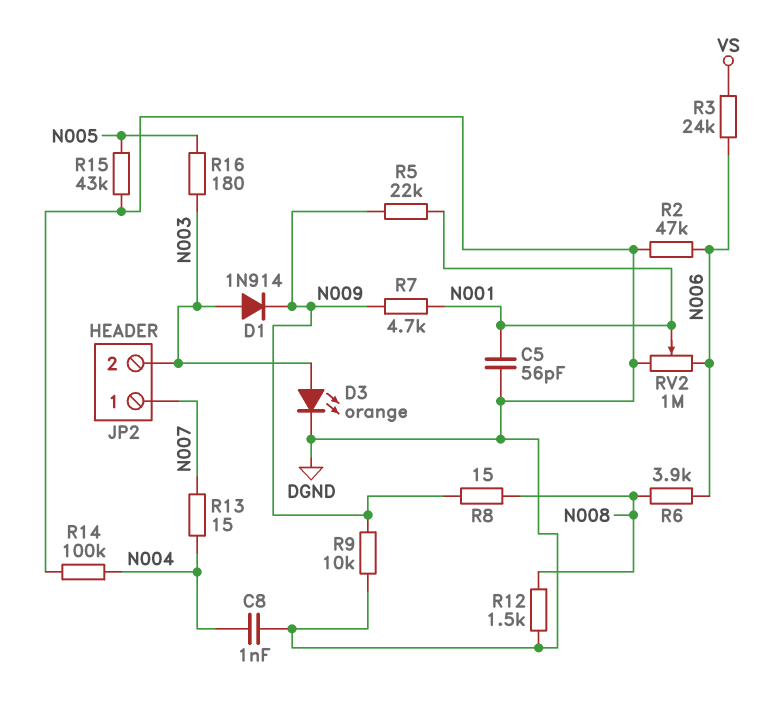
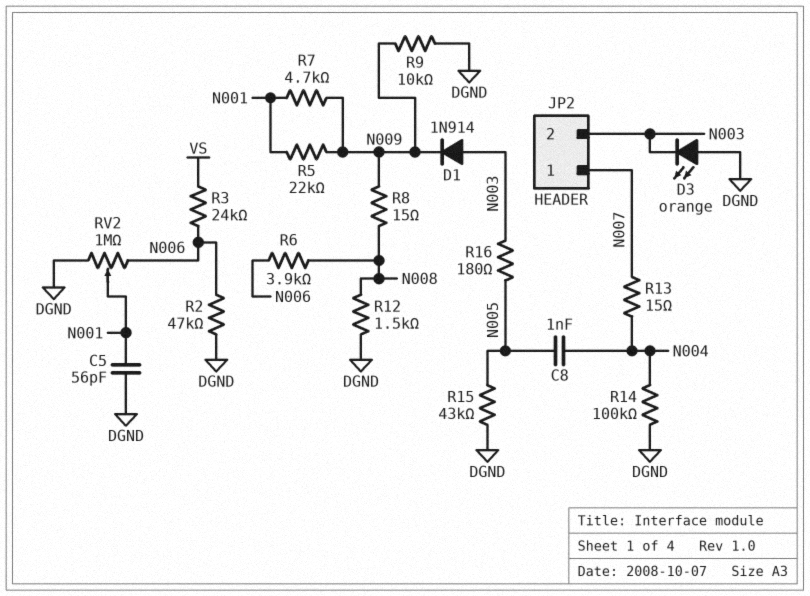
C8: 1nF (DGND, N004) -> 1nF (N004, N005)
D3: LED orange (A N003, K DGND) -> LED orange (A DGND, K N003)

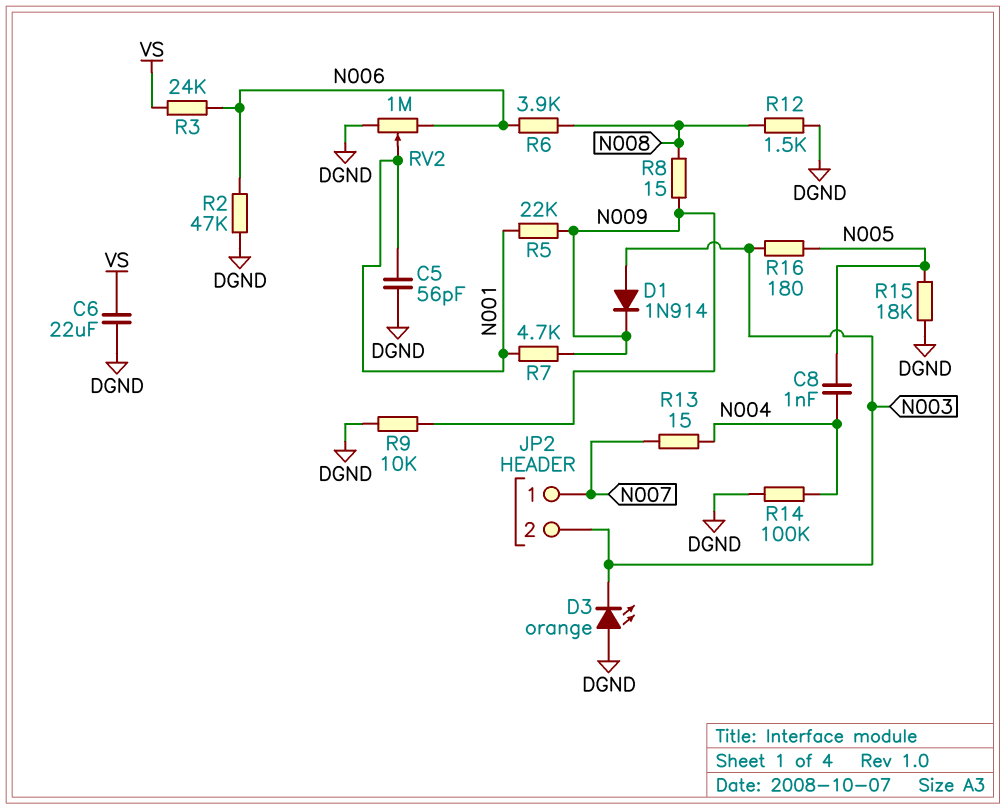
C6: none -> 22uF (DGND, VS)
R15: 43k (DGND, N005) -> 18k (DGND, N005)

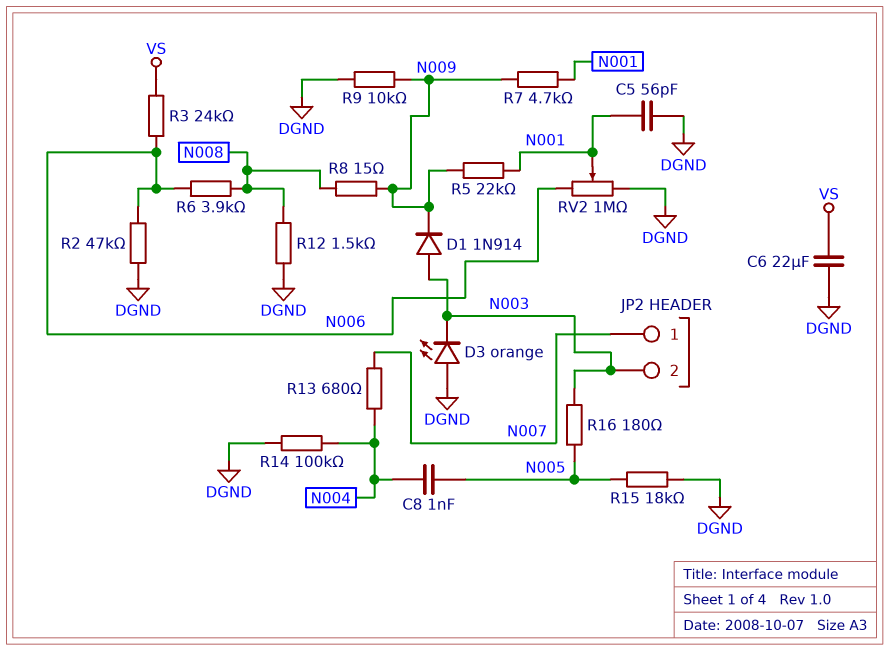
R13: 15 (N004, N007) -> 680 (N004, N007)

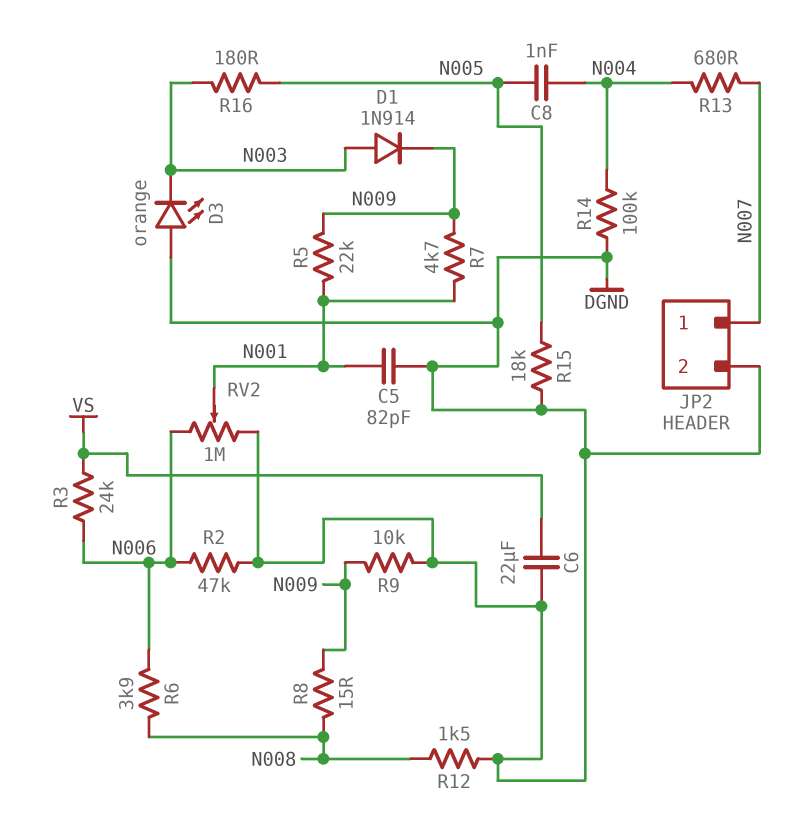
C5: 56pF (DGND, N001) -> 82pF (DGND, N001)
JP2 pin 2: N003 -> DGND

